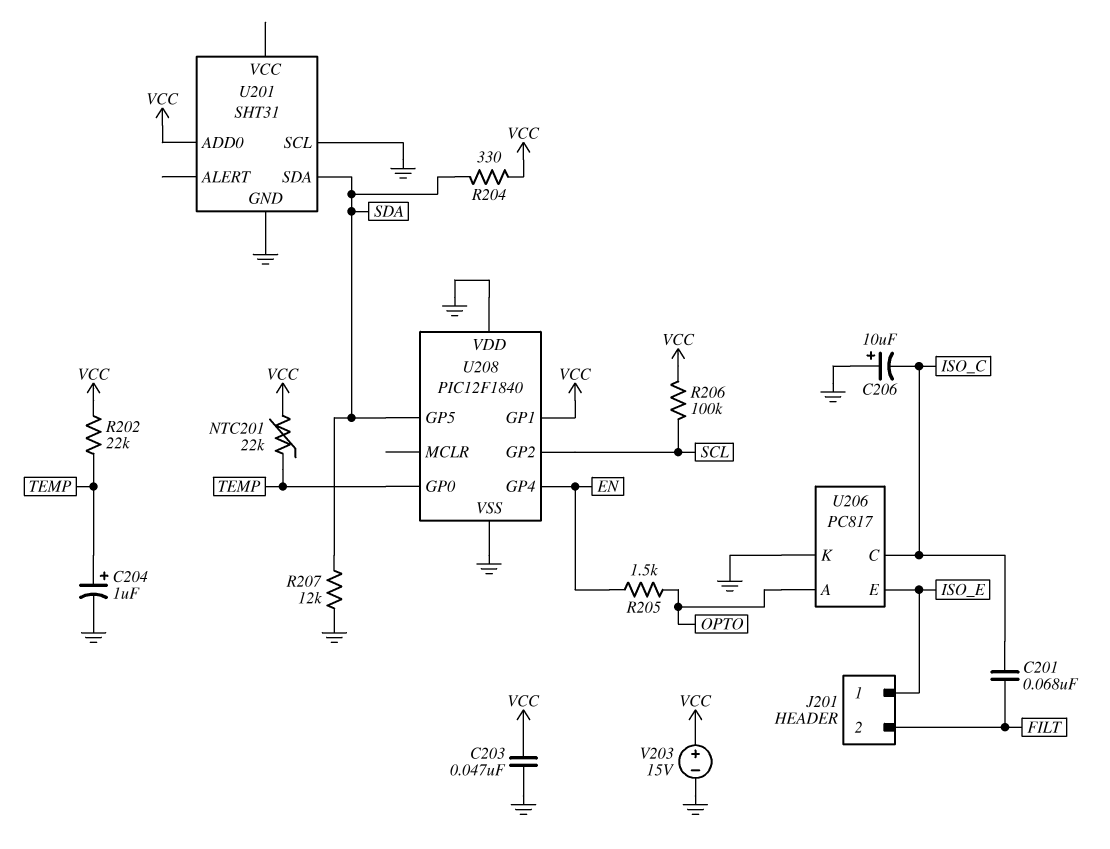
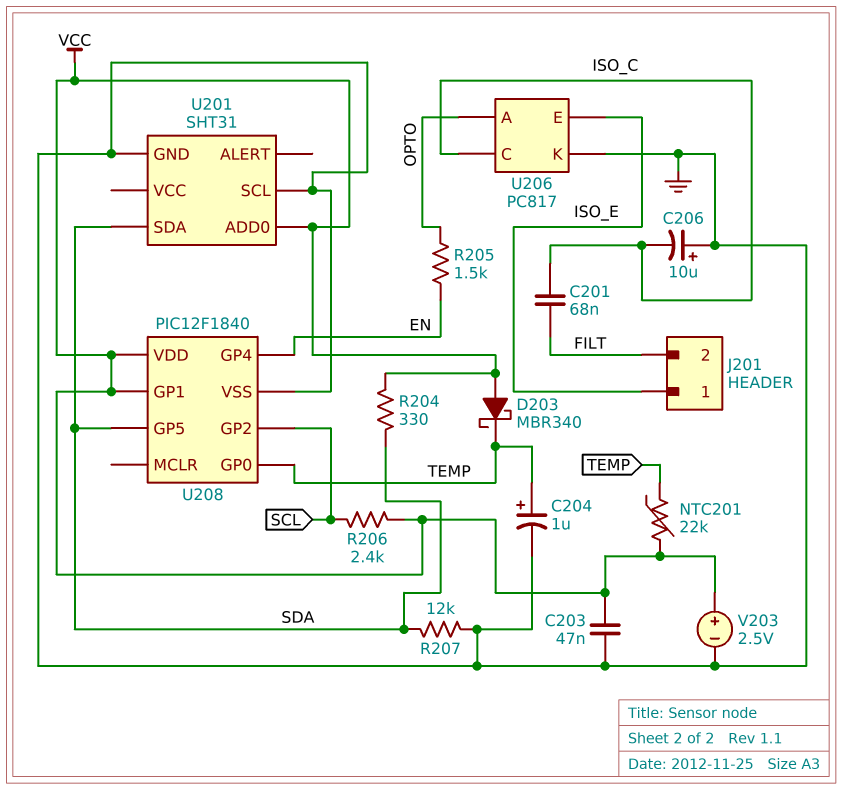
D203: none -> schottky MBR340 (A VCC, K TEMP)
R202: 22k (TEMP, VCC) -> none
R206: 100k (SCL, VCC) -> 2.4k (SCL, VCC)
U208 pin VDD: GND -> VCC
V203: 15V (plus VCC, minus GND) -> 2.5V (plus VCC, minus GND)

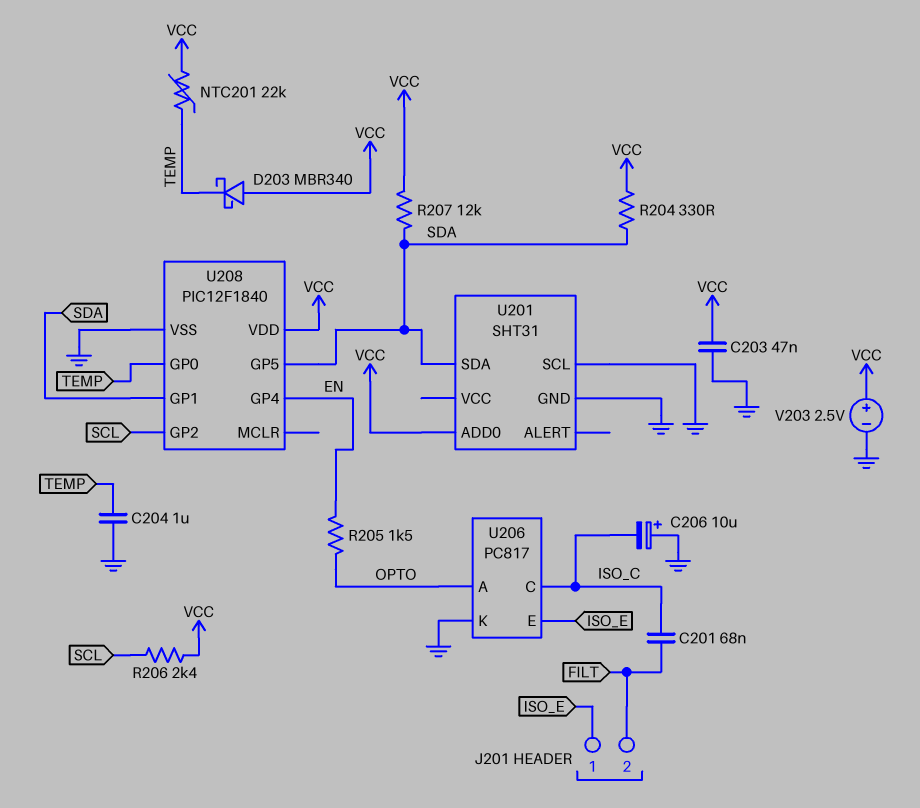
C204: 1uF (plus TEMP, minus GND) -> 1uF (GND, TEMP)
R207: 12k (GND, SDA) -> 12k (SDA, VCC)
U208 pin GP1: VCC -> SDA

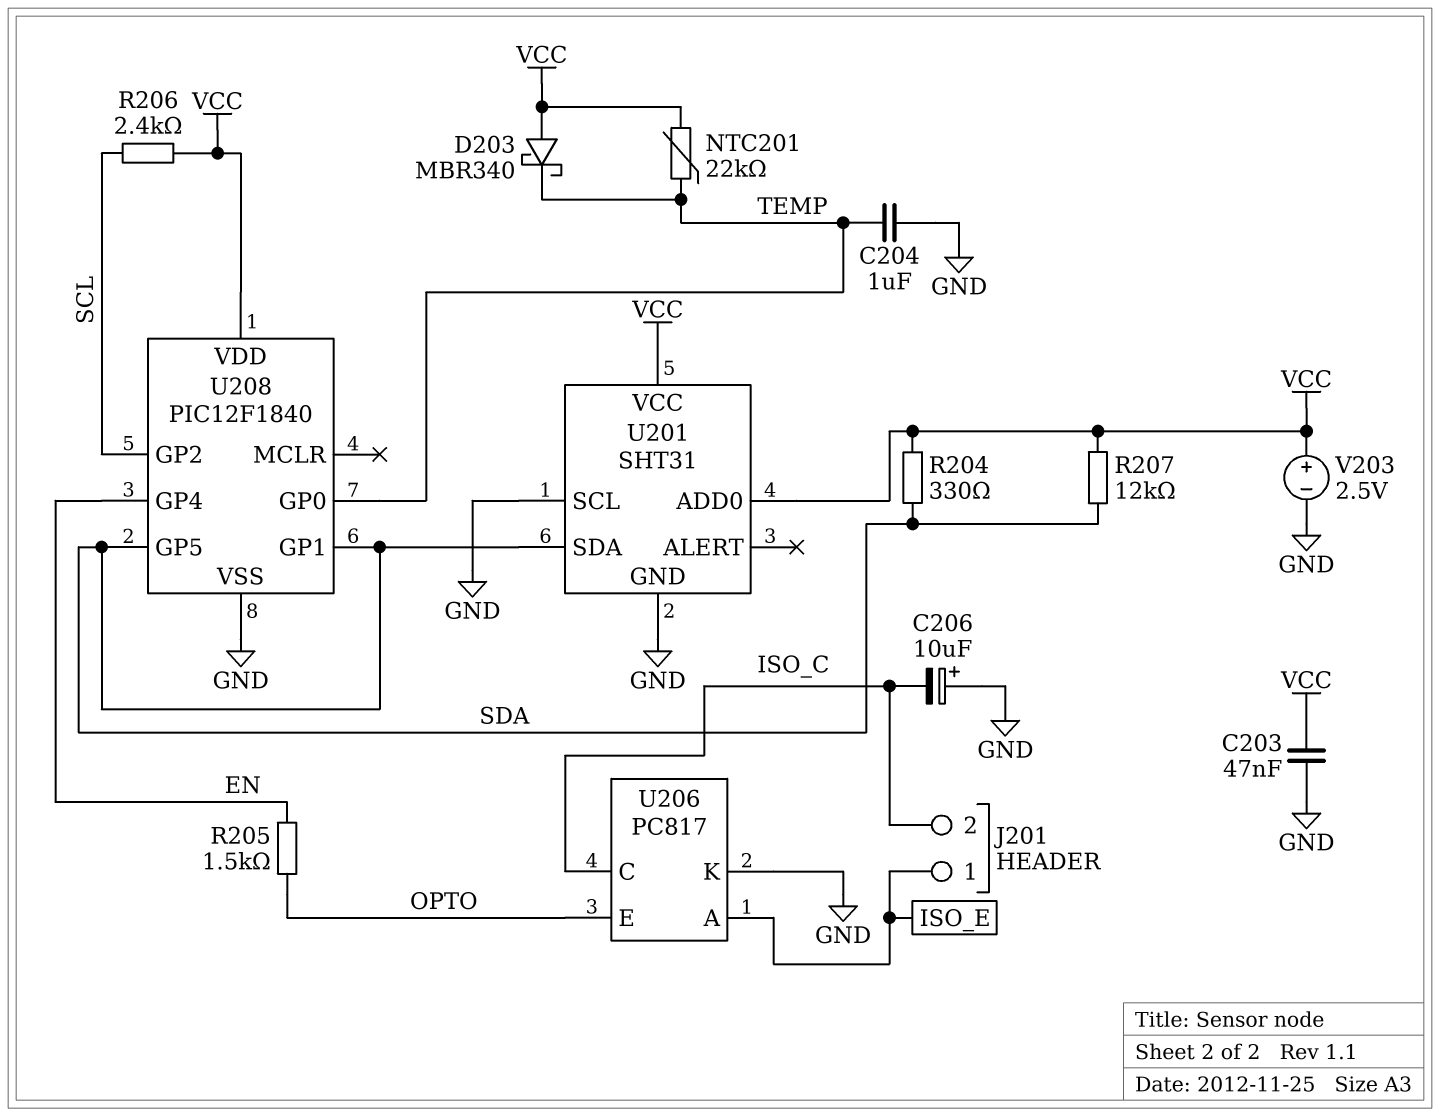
C201: 68nF (FILT, ISO_C) -> none
J201 pin 2: FILT -> ISO_C
U201 pin VCC: none -> VCC
U206 pin A: OPTO -> ISO_E
U206 pin E: ISO_E -> OPTO

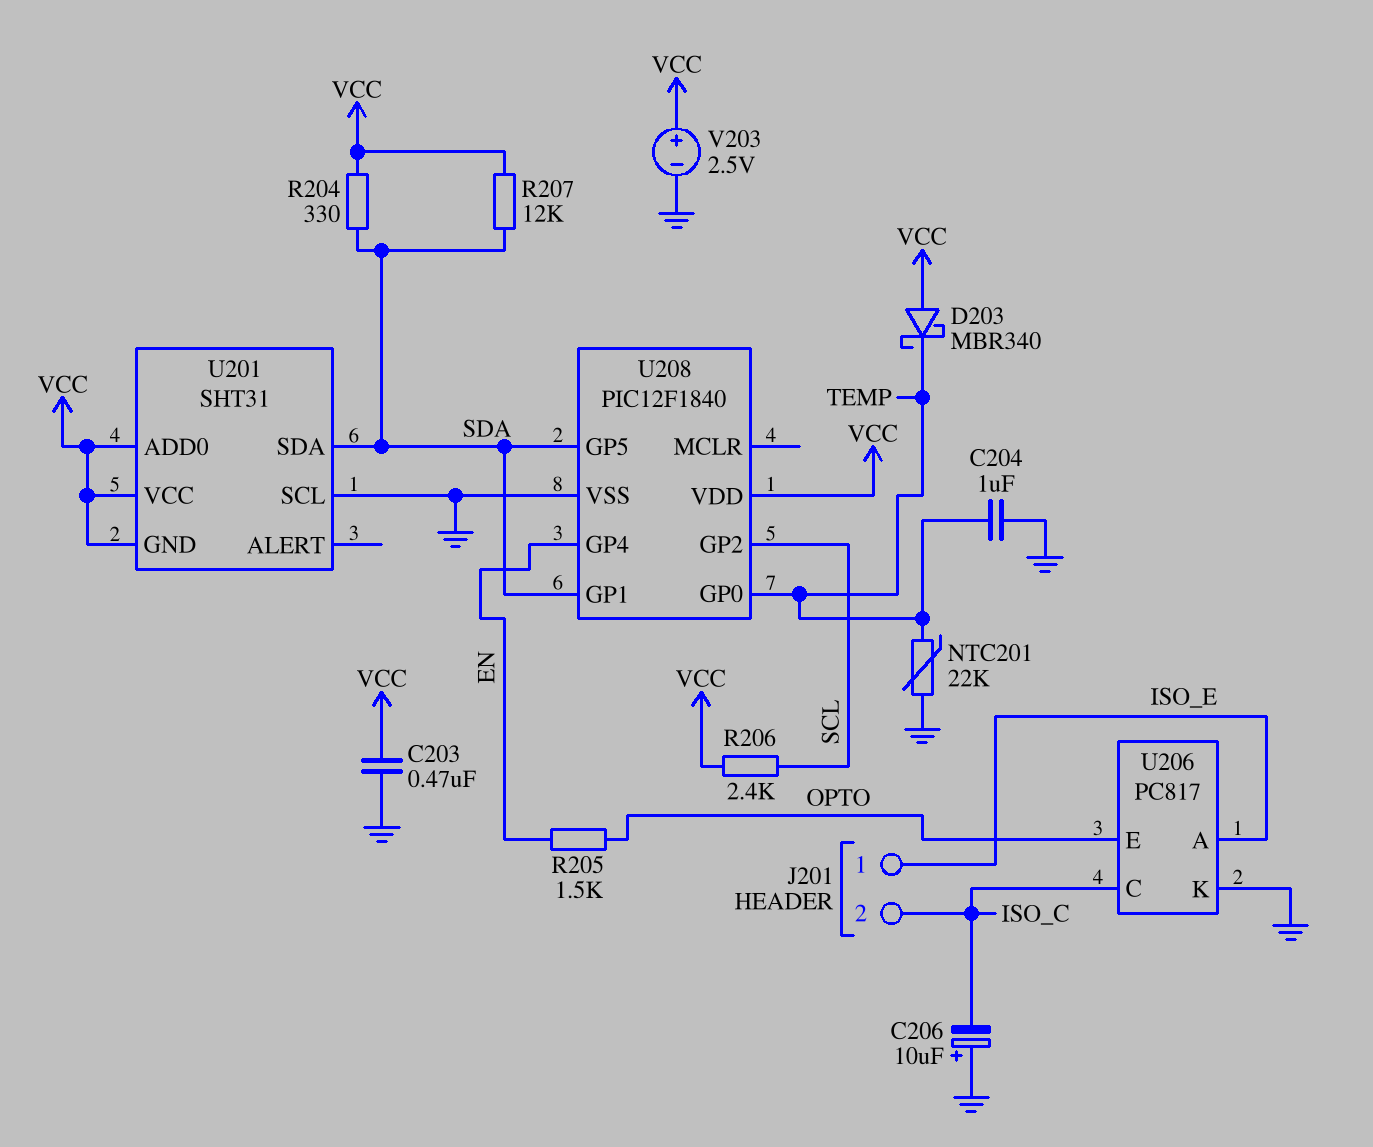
C203: 47nF (GND, VCC) -> 470nF (GND, VCC)
NTC201: 22k (TEMP, VCC) -> 22k (GND, TEMP)
U201 pin GND: GND -> VCC

